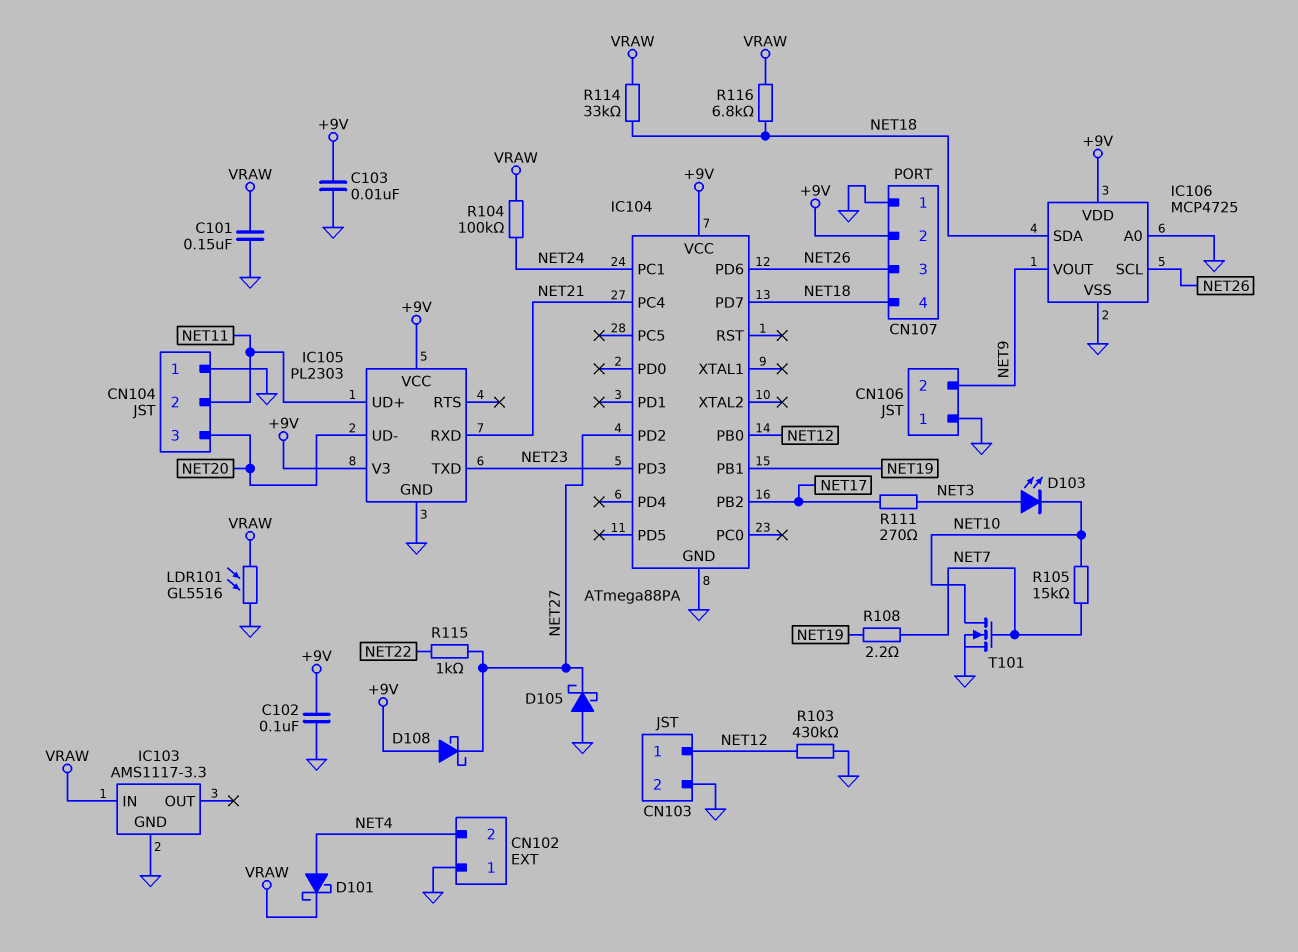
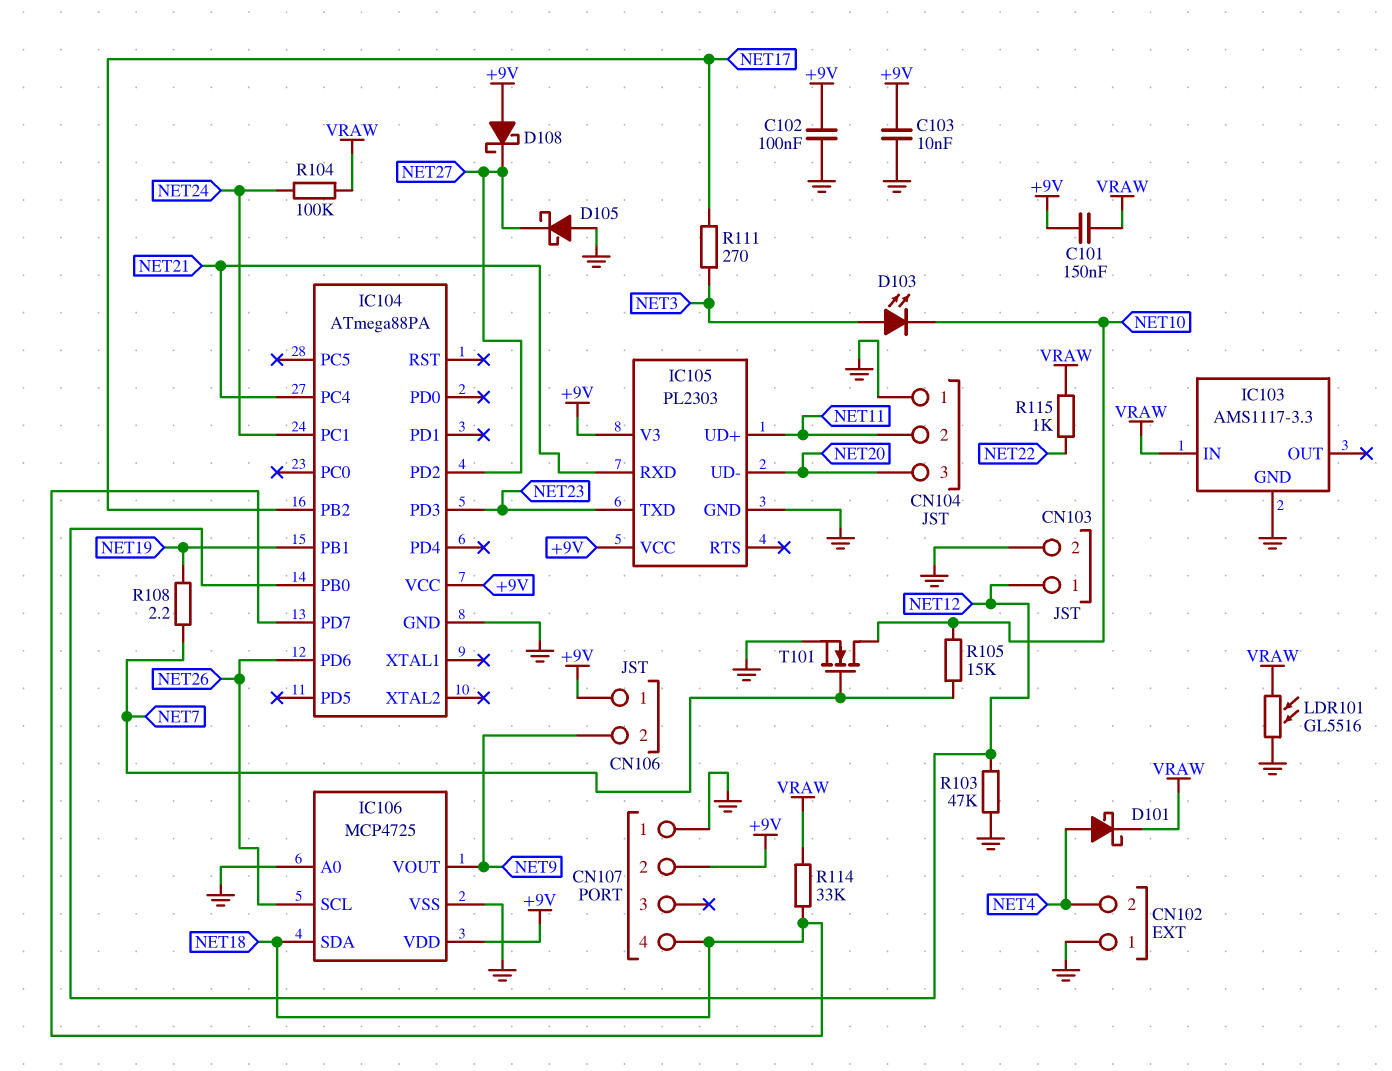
C101: 150nF (GND, VRAW) -> 150nF (+9V, VRAW)
CN106 pin 1: GND -> +9V
CN107 pin 3: NET26 -> none
R103: 430k (GND, NET12) -> 47k (GND, NET12)
R115: 1k (NET22, NET27) -> 1k (NET22, VRAW)
R116: 6.8k (NET18, VRAW) -> none

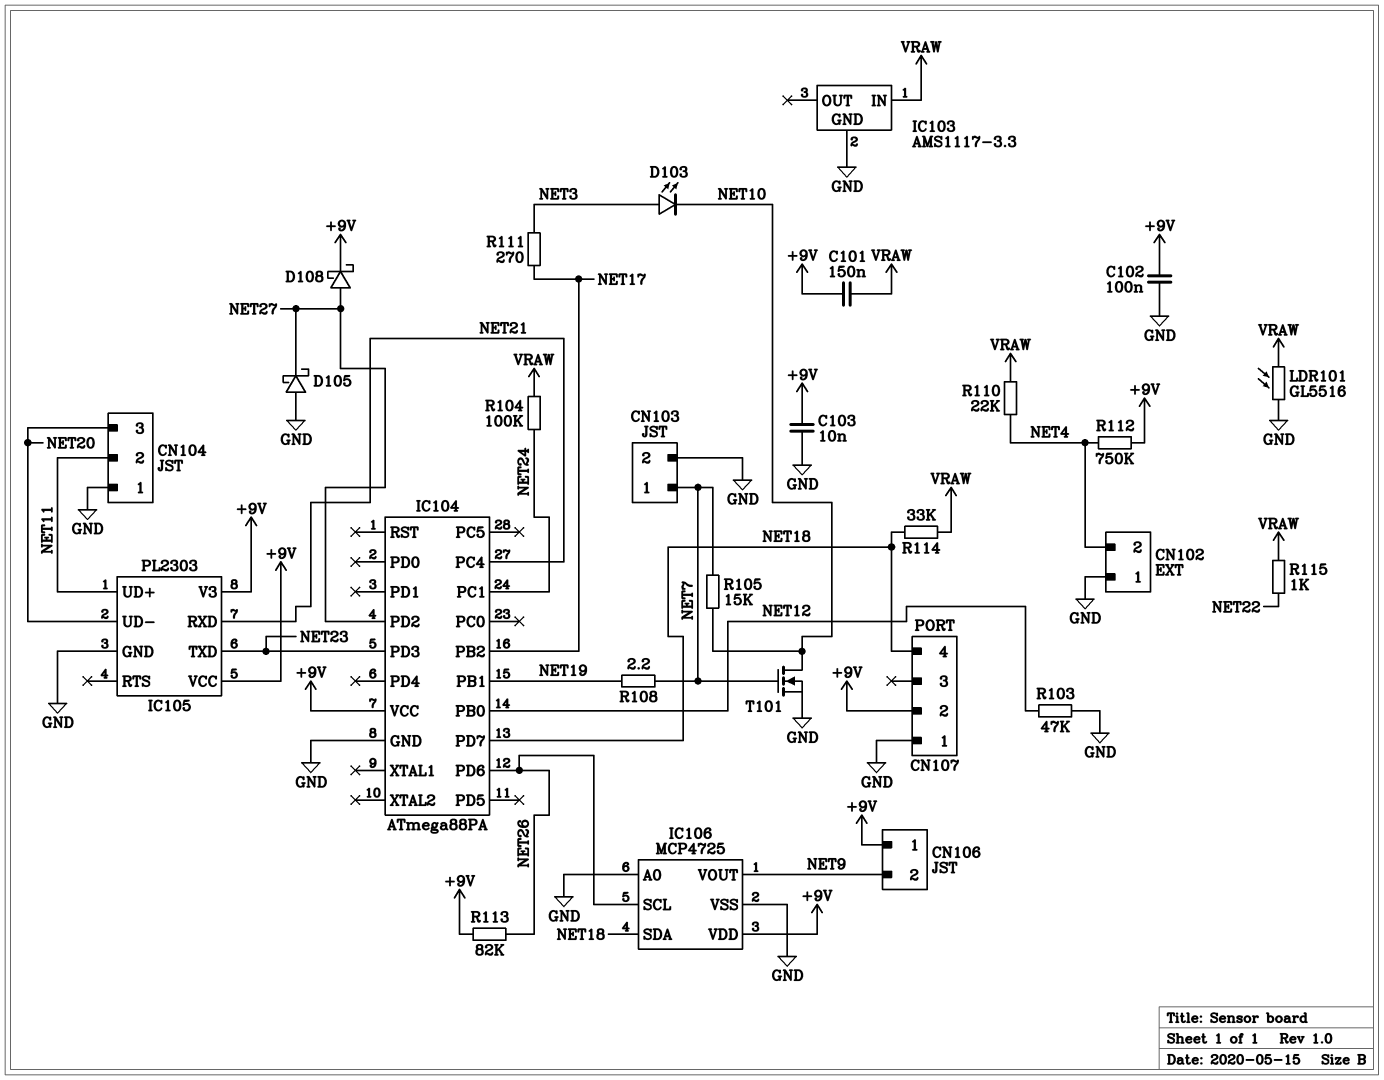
CN103 pin 1: NET12 -> NET7
D101: schottky (A NET4, K VRAW) -> none
D108: schottky (A +9V, K NET27) -> schottky (A NET27, K +9V)
R110: none -> 22k (NET4, VRAW)
R112: none -> 750k (+9V, NET4)
R113: none -> 82k (+9V, NET26)

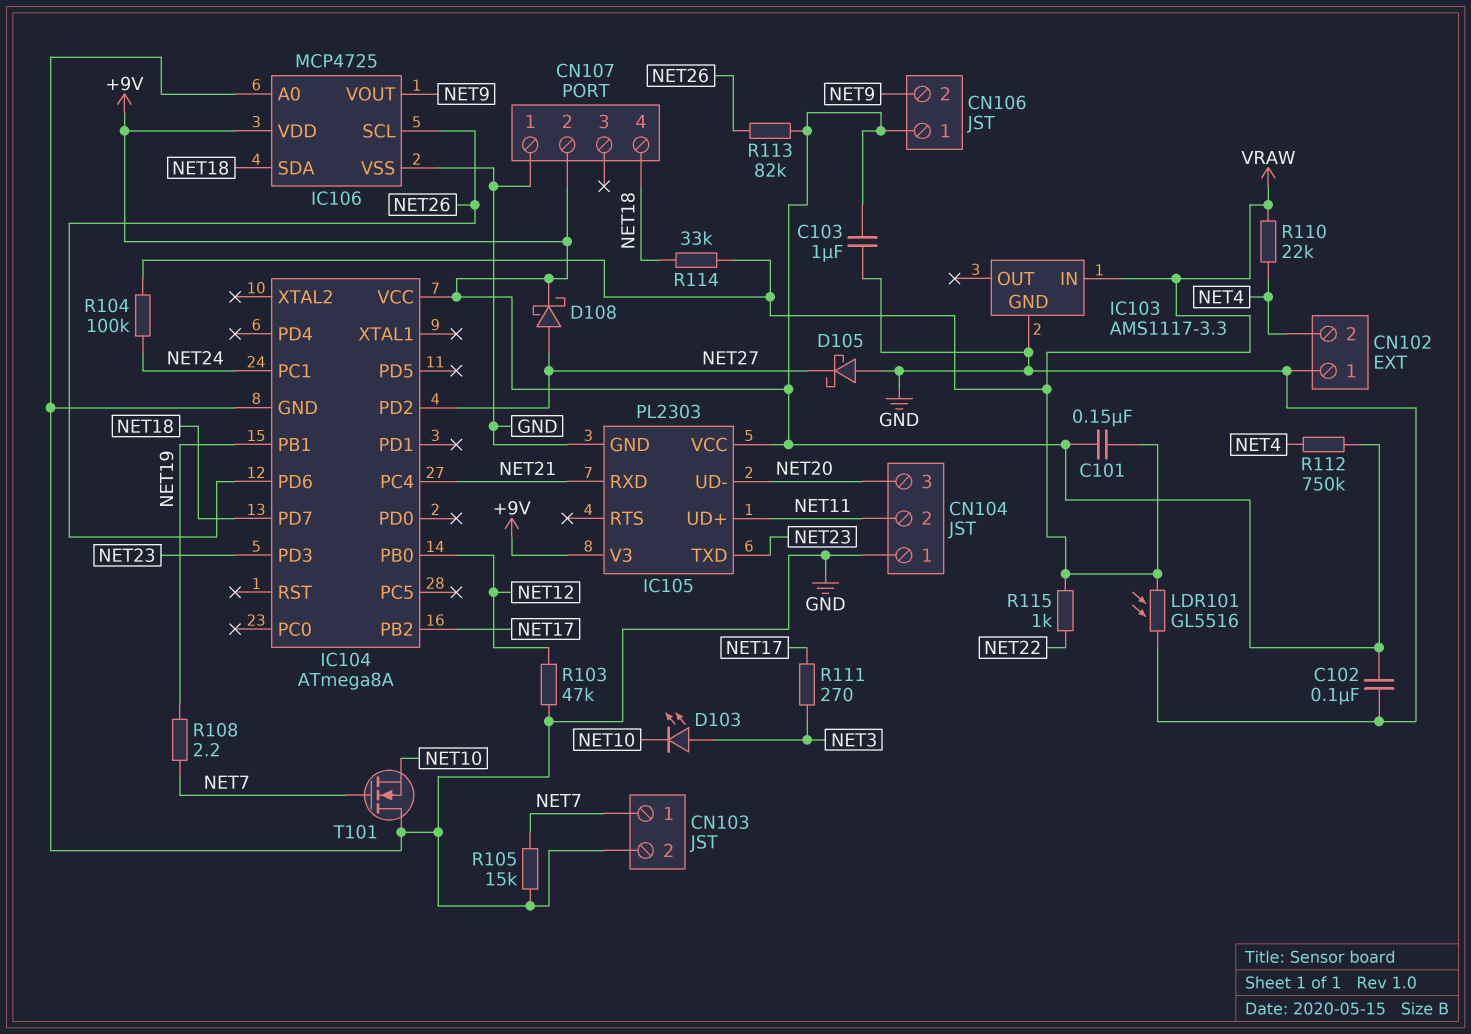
C103: 10nF (+9V, GND) -> 1uF (+9V, GND)
IC104: ATmega88PA -> ATmega8A
R105: 15k (NET7, NET10) -> 15k (GND, NET7)
T101: NMOS (G NET7, D NET10, S GND) -> NMOS (G NET7, D GND, S NET10)

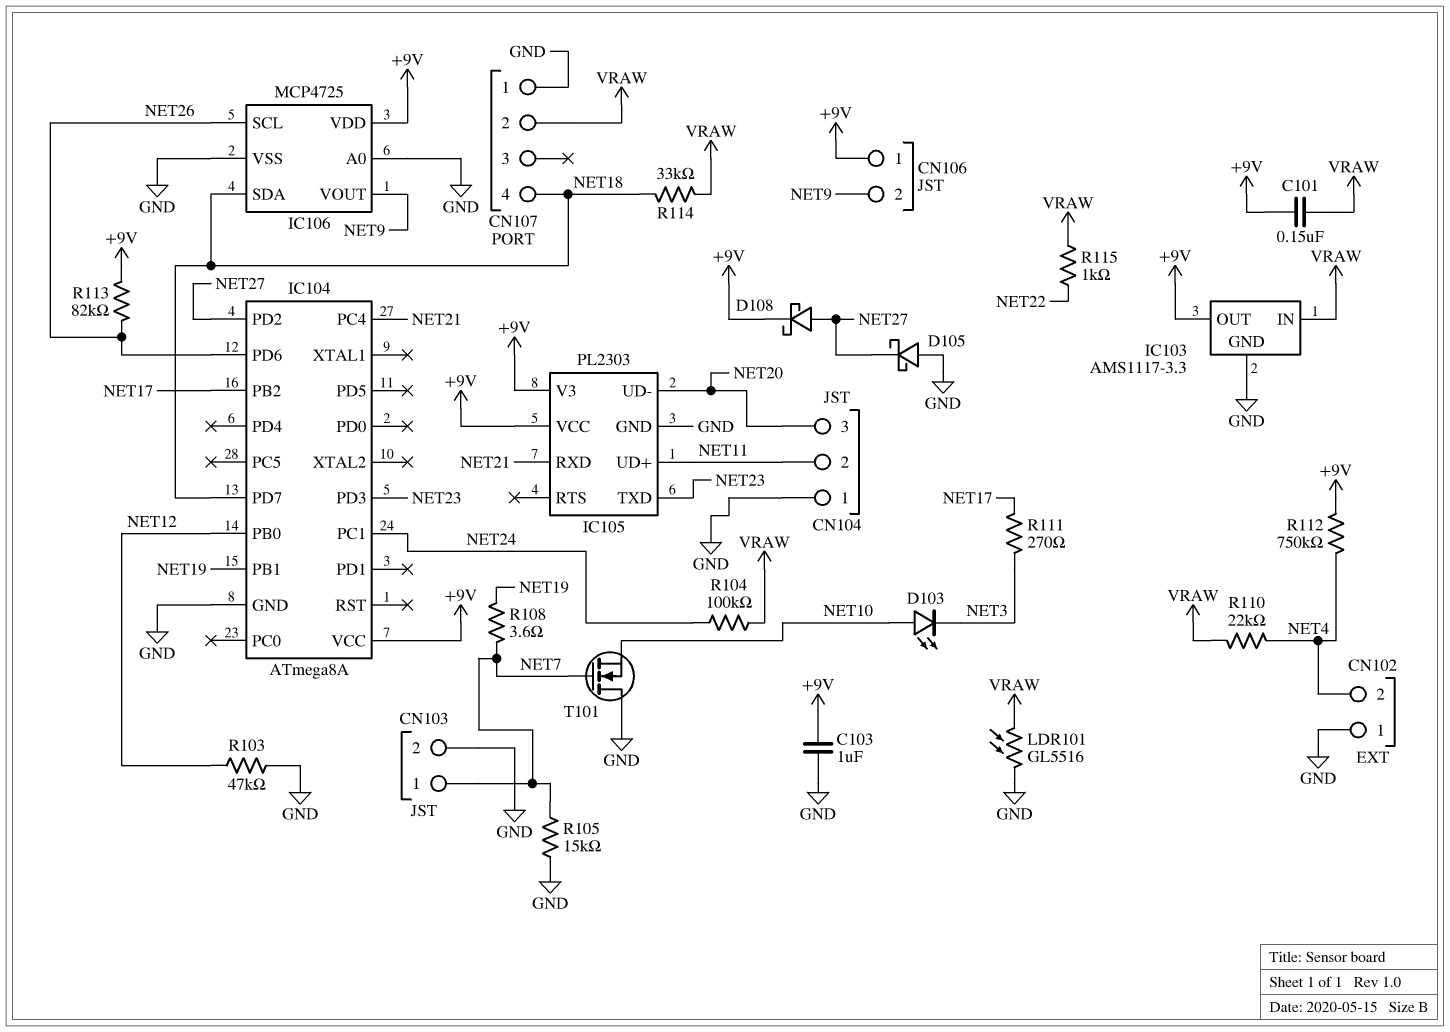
C102: 100nF (+9V, GND) -> none
CN107 pin 2: +9V -> VRAW
D103: LED (A NET3, K NET10) -> LED (A NET10, K NET3)
IC103 pin OUT: none -> +9V
R108: 2.2 (NET7, NET19) -> 3.6 (NET7, NET19)

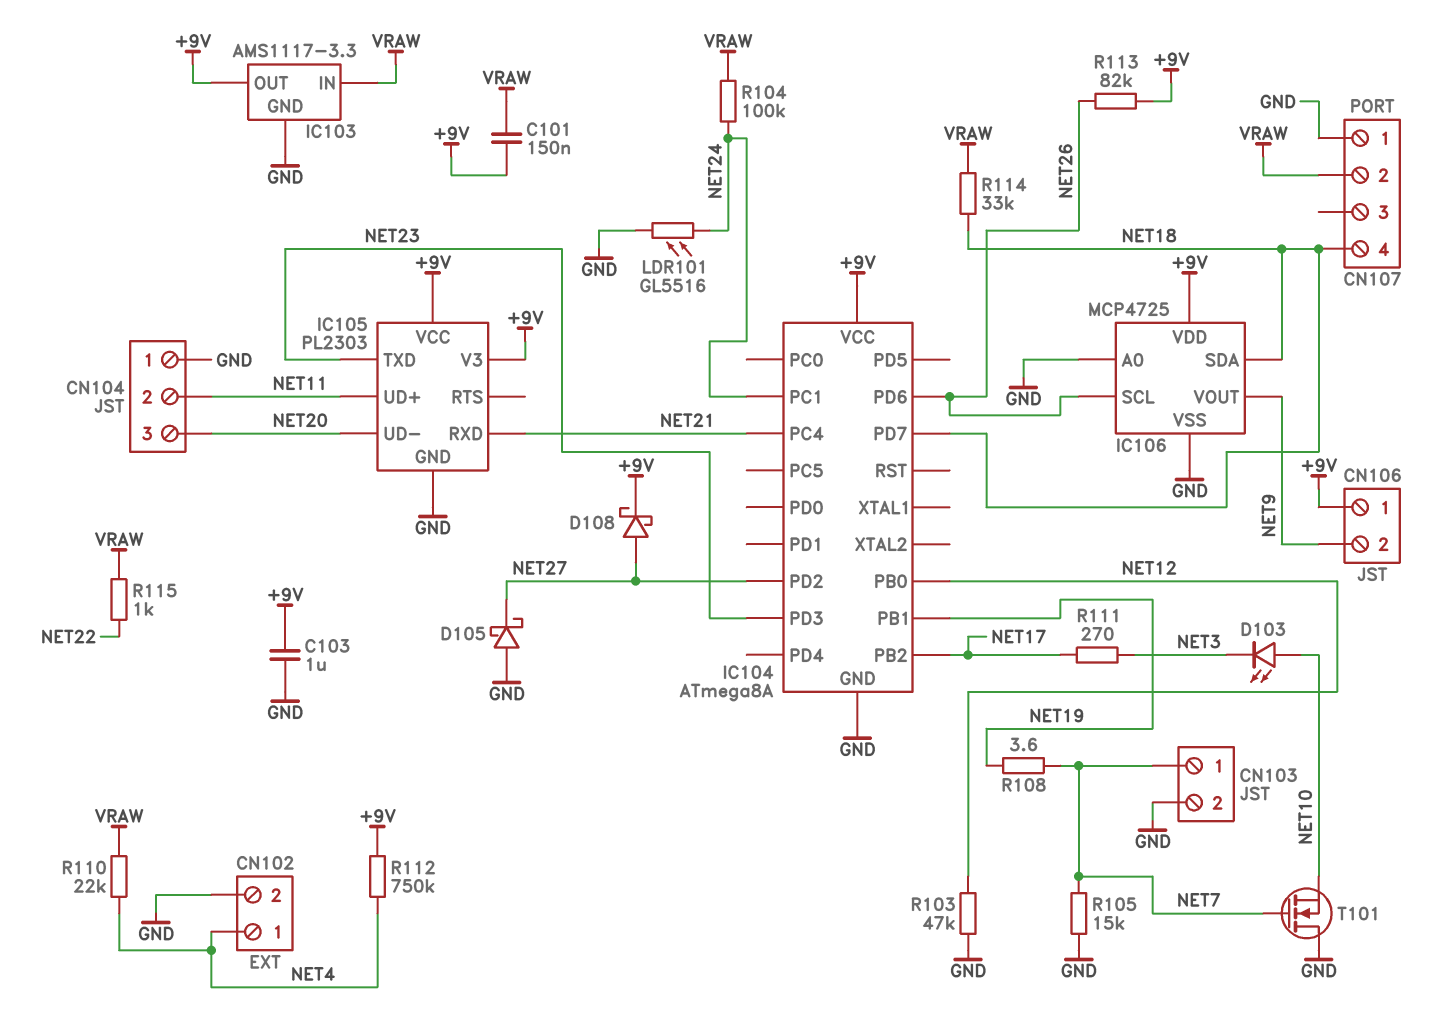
CN102 pin 1: GND -> NET4
CN102 pin 2: NET4 -> GND
LDR101: GL5516 (GND, VRAW) -> GL5516 (GND, NET24)

